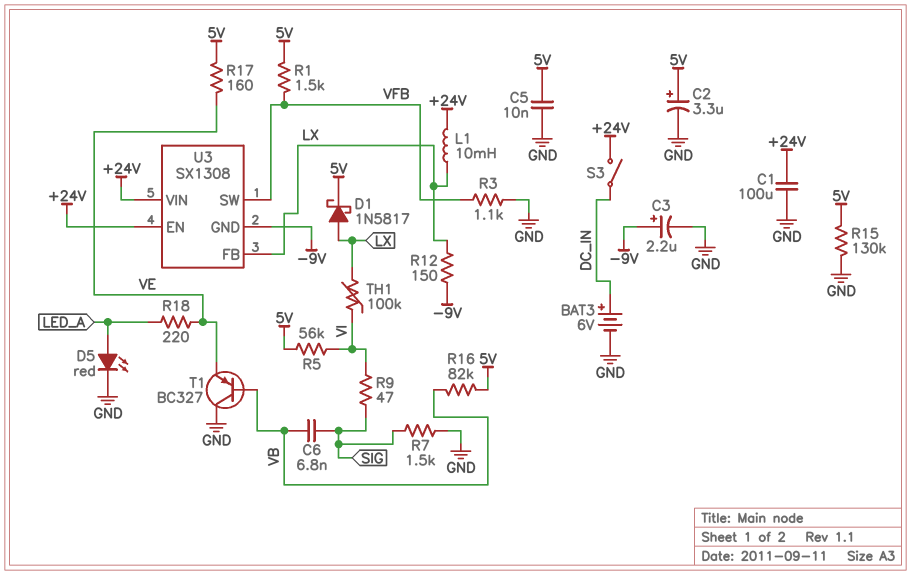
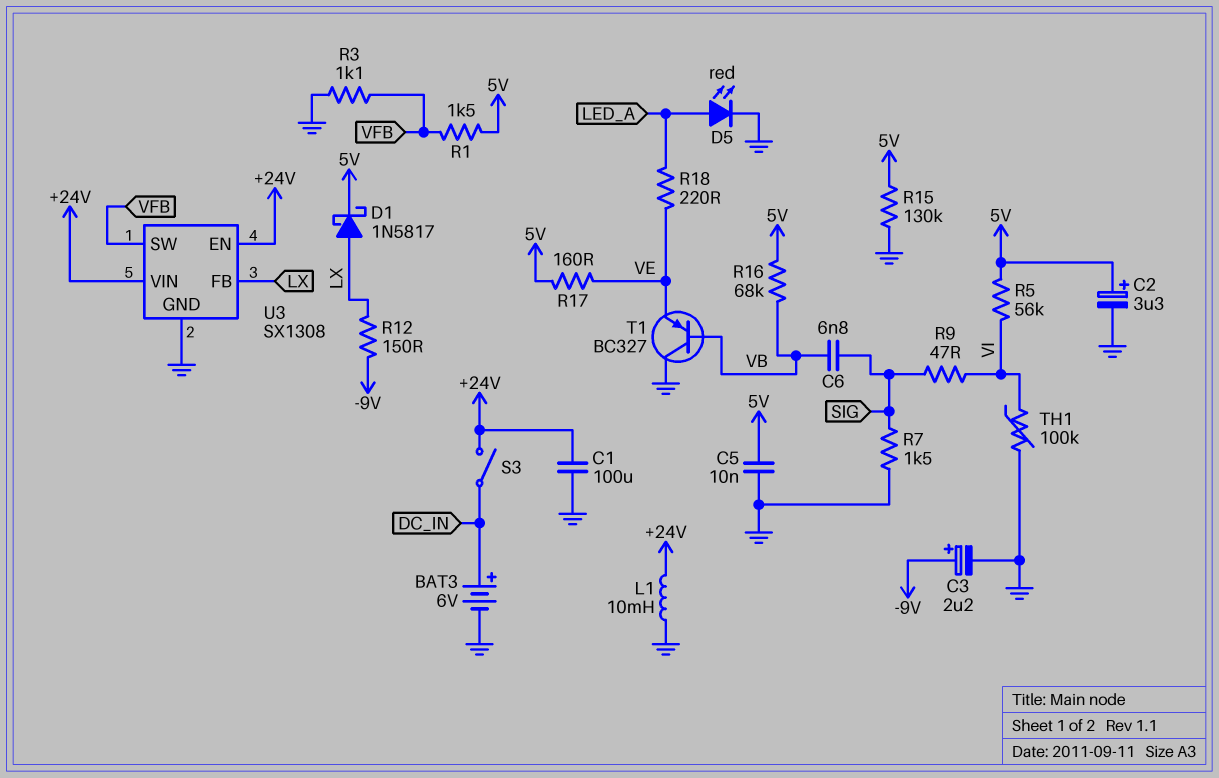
L1: 10mH (+24V, LX) -> 10mH (+24V, GND)
R16: 82k (5V, VB) -> 68k (5V, VB)
TH1: 100k (LX, VI) -> 100k (GND, VI)
U3 pin GND: -9V -> GND

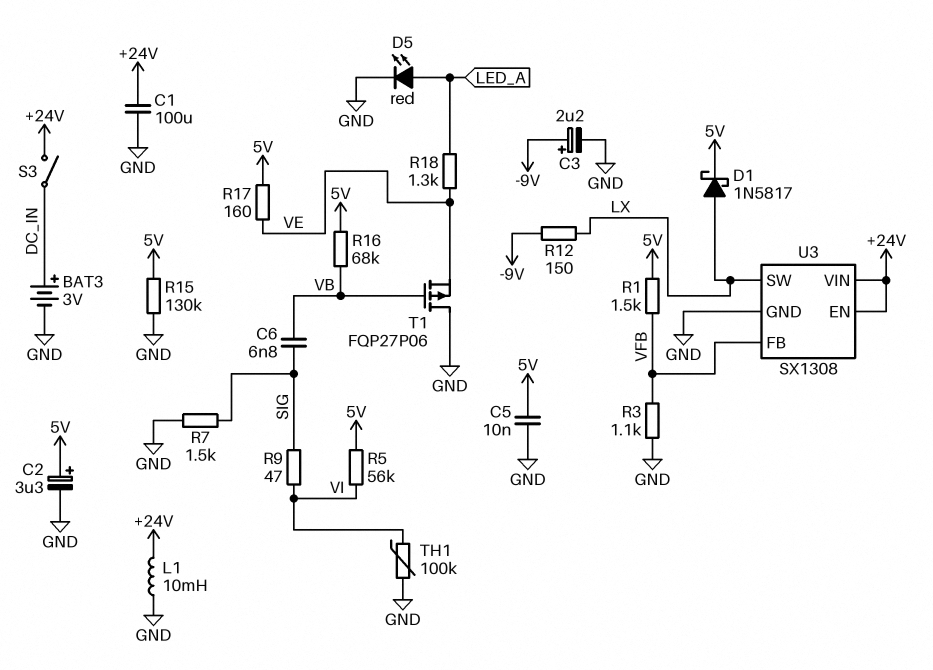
BAT3: 6V (plus DC_IN, minus GND) -> 3V (plus DC_IN, minus GND)
R18: 220 (LED_A, VE) -> 1.3k (LED_A, VE)
T1: PNP BC327 (B VB, C GND, E VE) -> PMOS FQP27P06 (G VB, D GND, S VE)
U3 pin FB: LX -> VFB
U3 pin SW: VFB -> LX

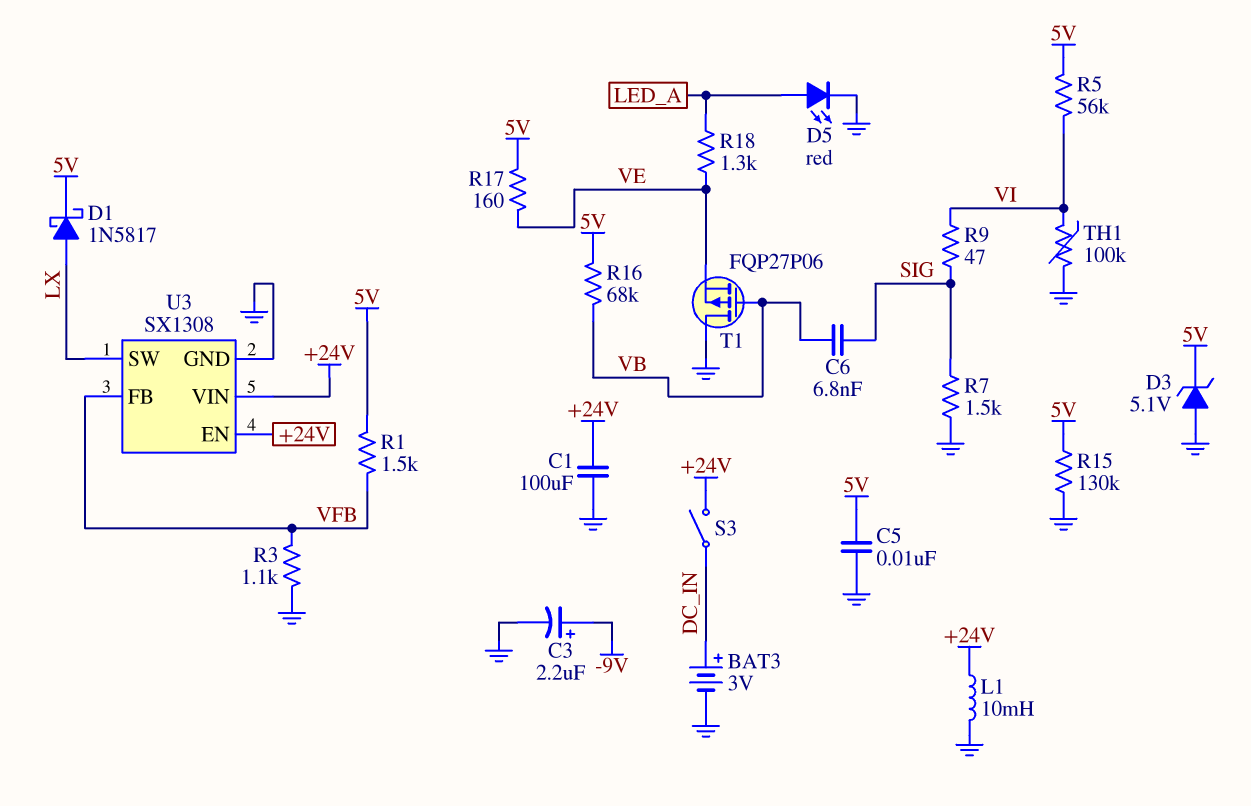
C2: 3.3uF (plus 5V, minus GND) -> none
D3: none -> zener 5.1V (A GND, K 5V)
R12: 150 (-9V, LX) -> none

